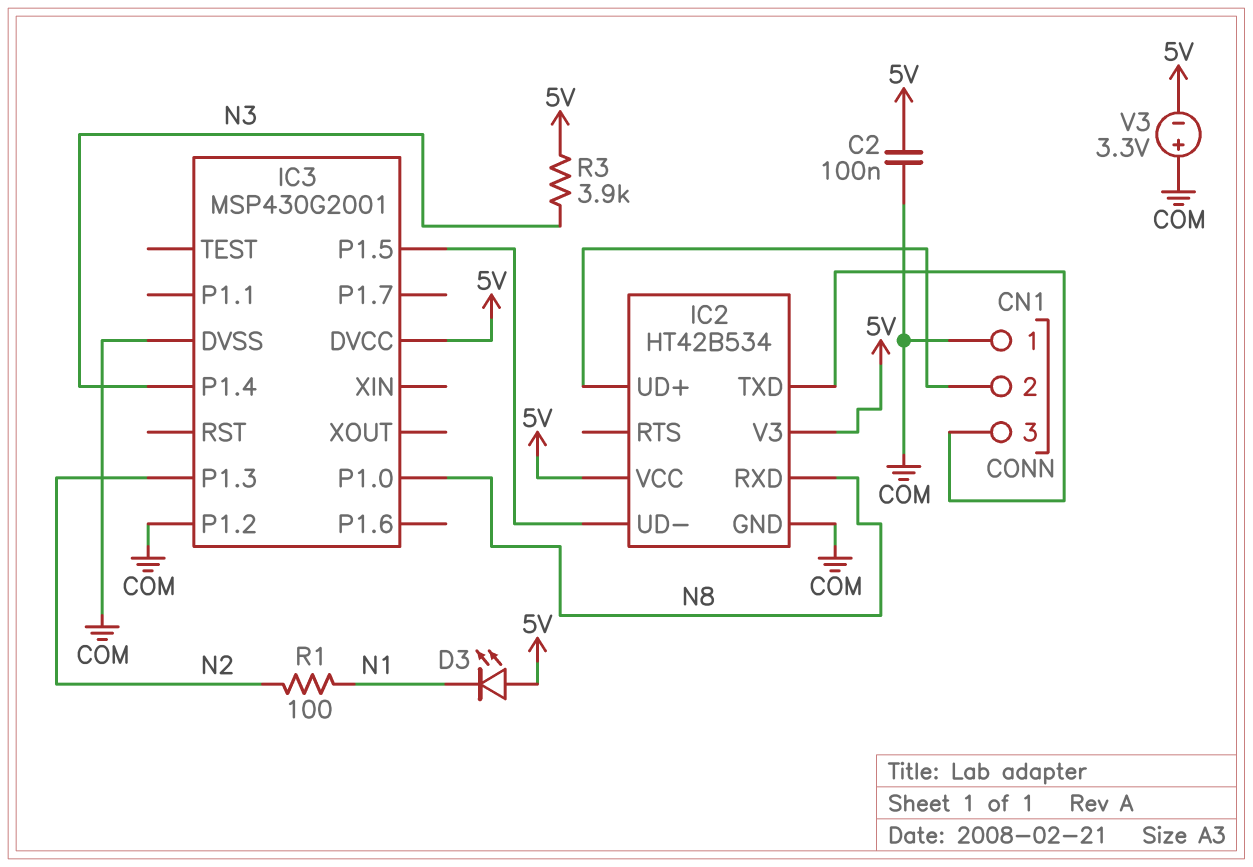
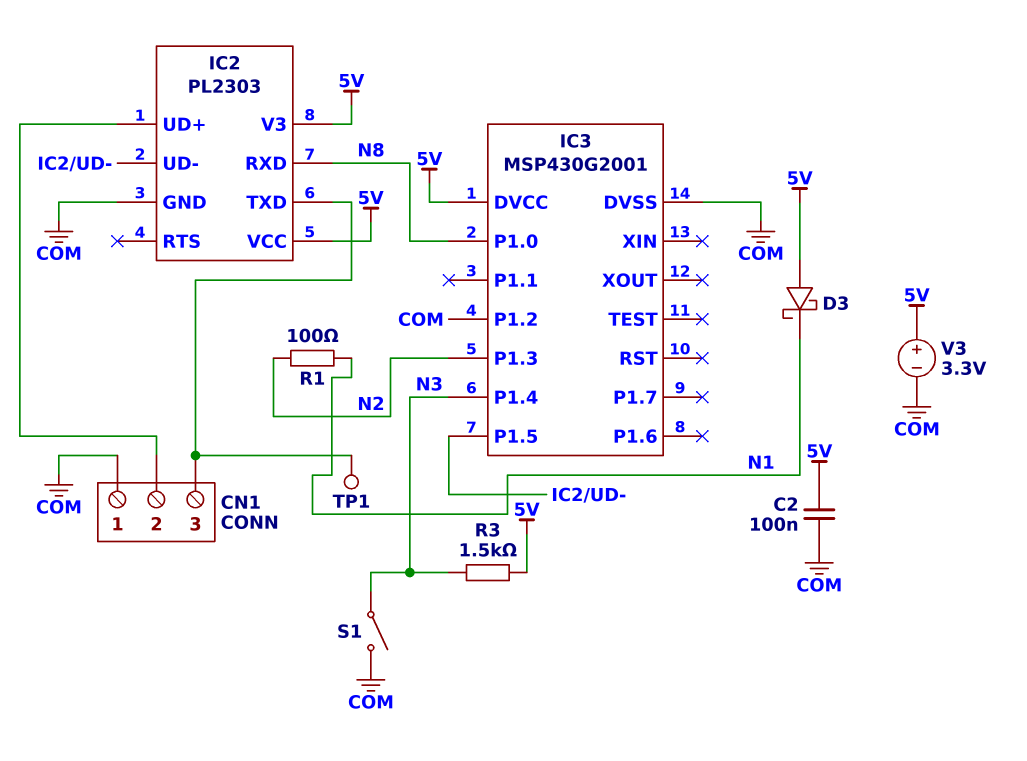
D3: LED (A 5V, K N1) -> schottky (A 5V, K N1)
IC2: HT42B534 -> PL2303
R3: 3.9k (5V, N3) -> 1.5k (5V, N3)
S1: none -> switch (COM, N3)
TP1: none -> test point (CN1/3)
V3: 3.3V (plus COM, minus 5V) -> 3.3V (plus 5V, minus COM)

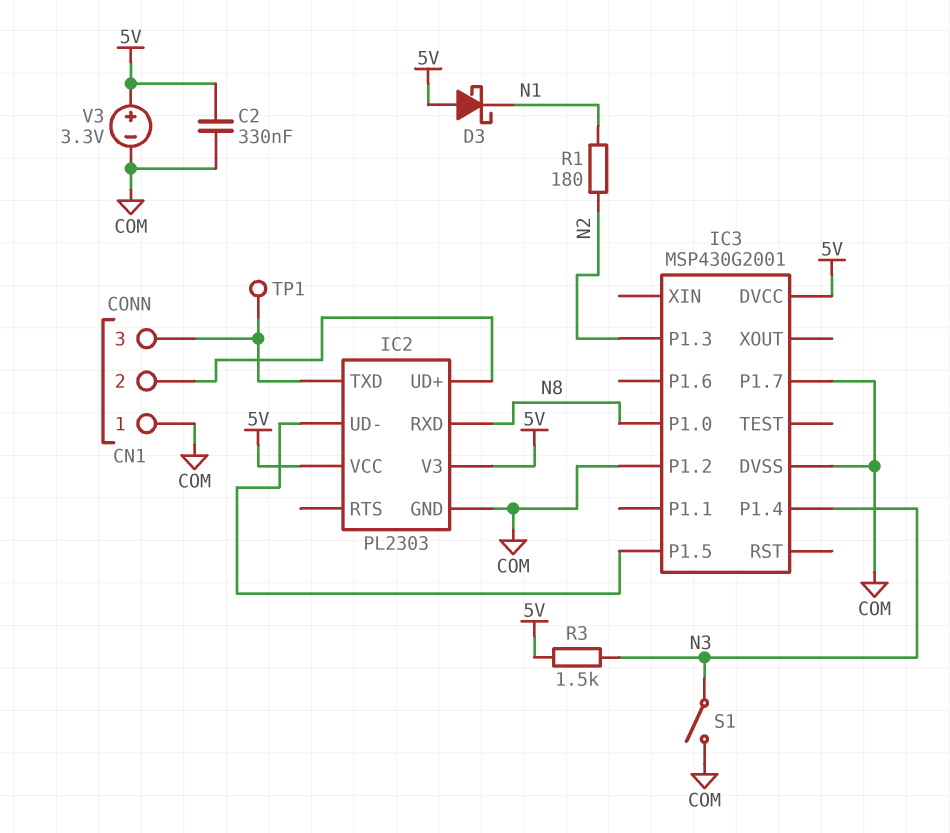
C2: 100nF (5V, COM) -> 330nF (5V, COM)
IC3 pin P1.7: none -> COM
R1: 100 (N1, N2) -> 180 (N1, N2)

